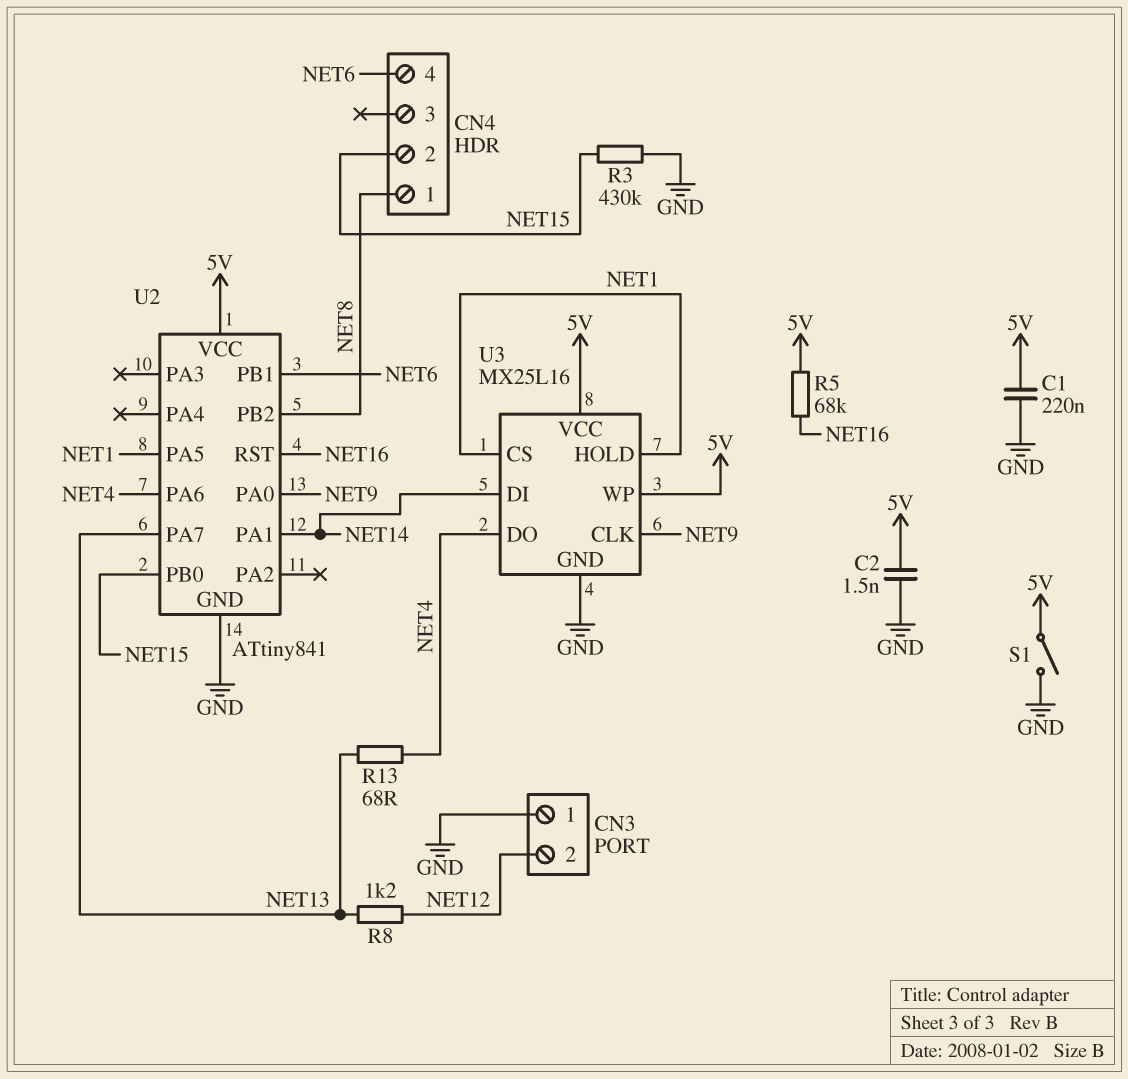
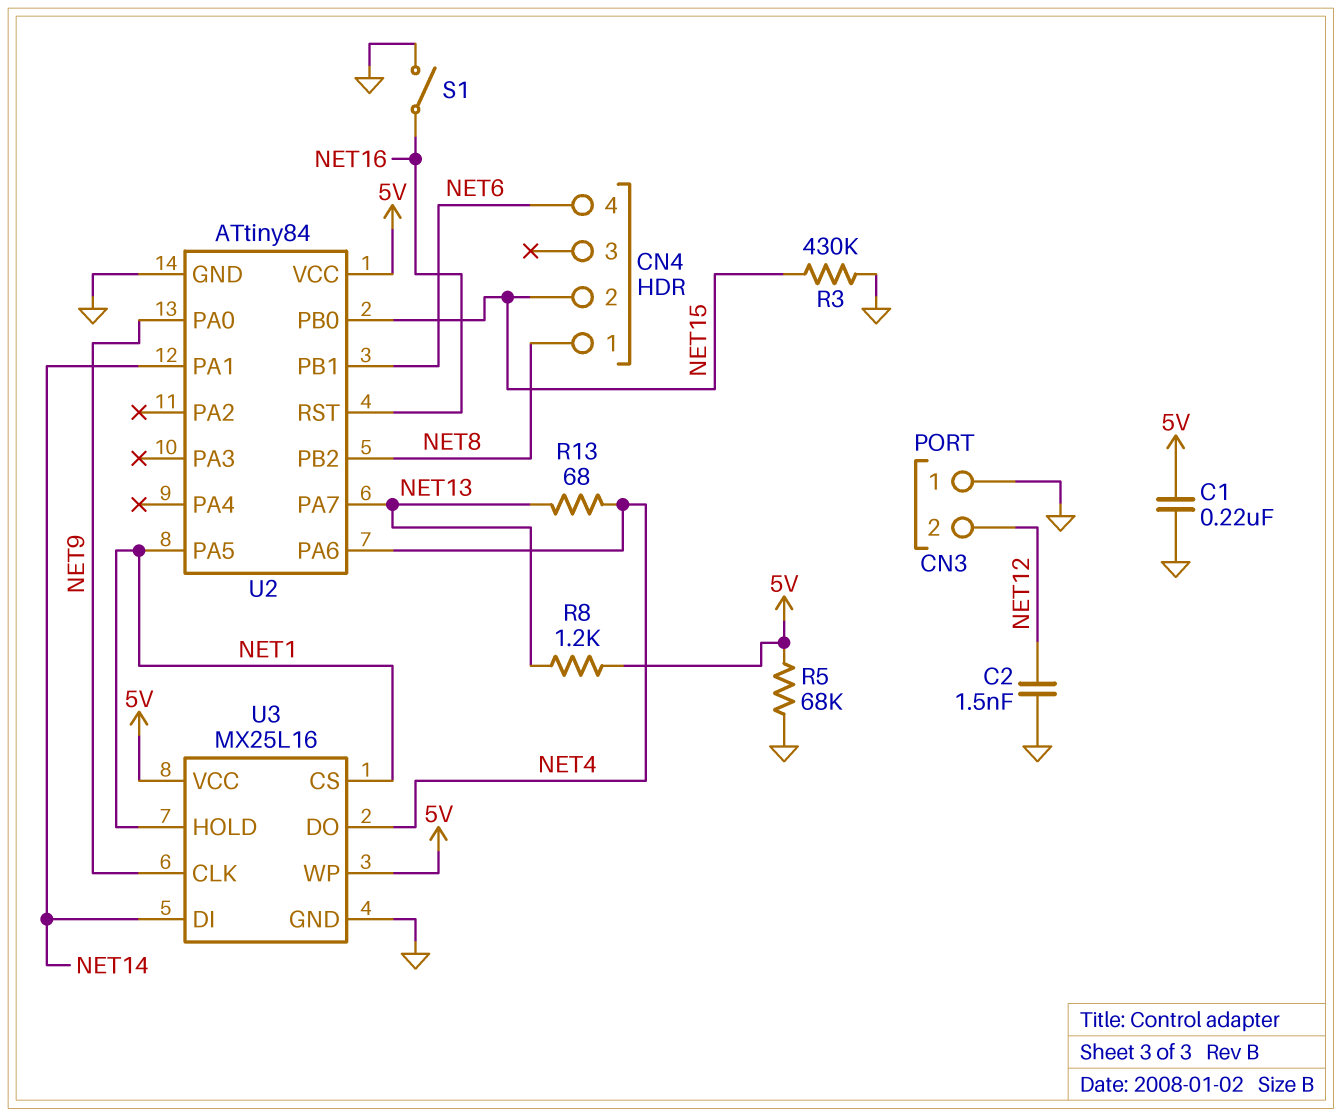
C2: 1.5nF (5V, GND) -> 1.5nF (GND, NET12)
R5: 68k (5V, NET16) -> 68k (5V, GND)
R8: 1.2k (NET12, NET13) -> 1.2k (5V, NET13)
S1: switch (5V, GND) -> switch (GND, NET16)
U2: ATtiny841 -> ATtiny84

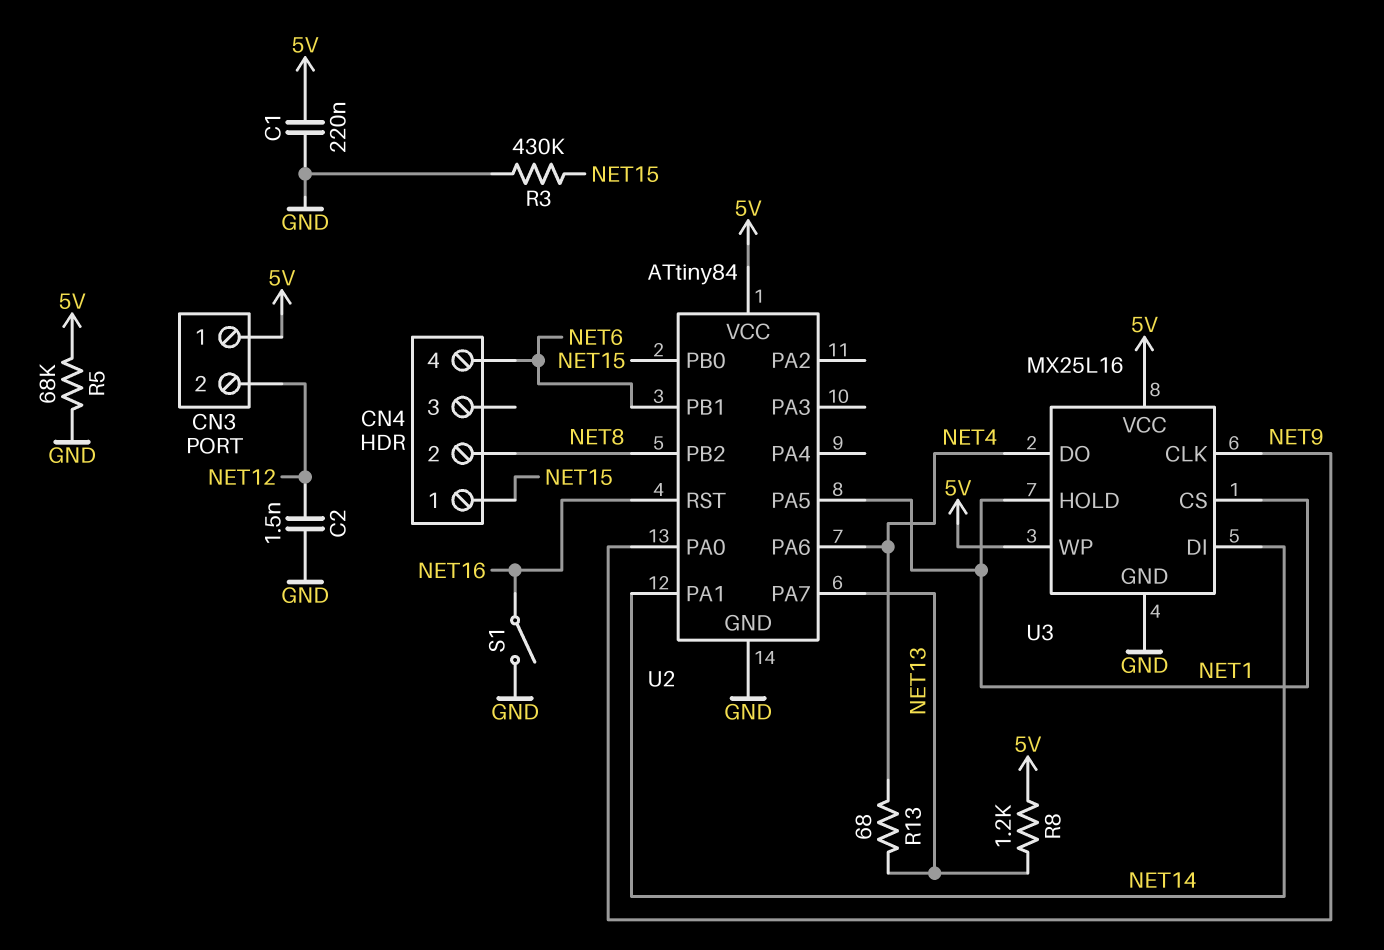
CN3 pin 1: GND -> 5V
CN4 pin 1: NET8 -> NET15
CN4 pin 2: NET15 -> NET8

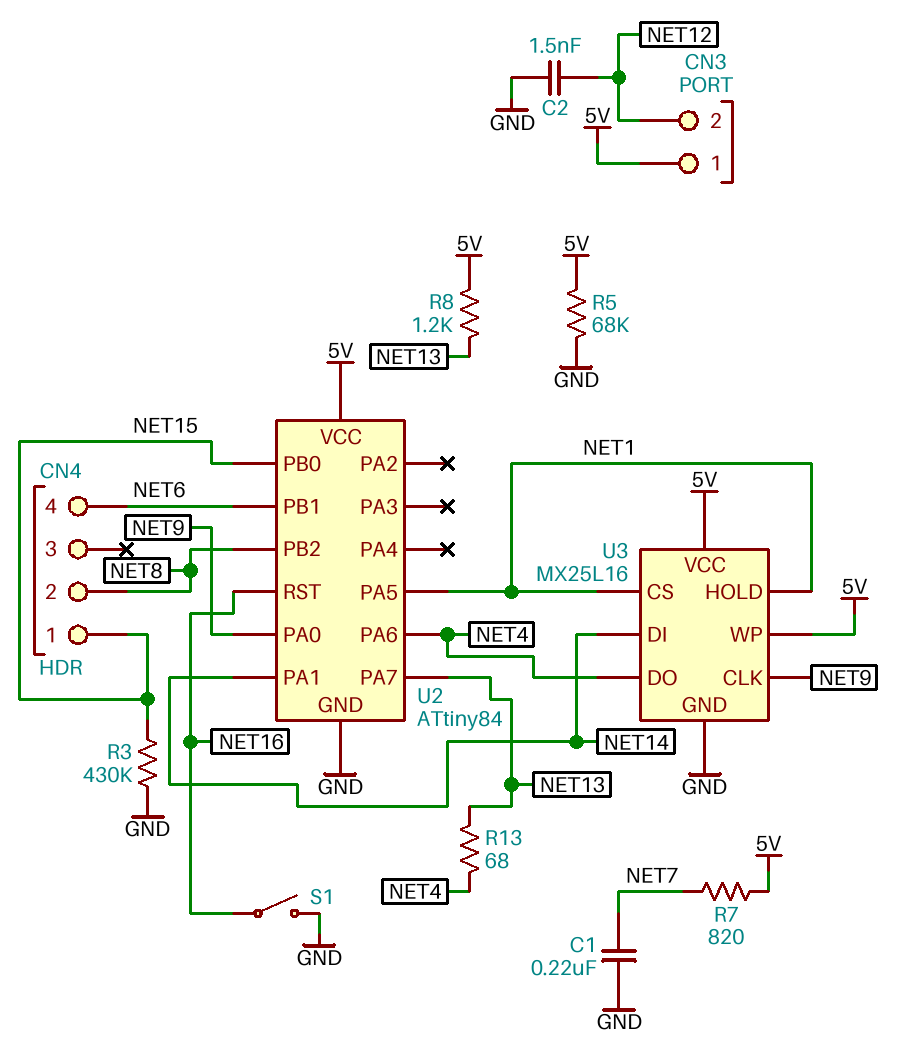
C1: 220nF (5V, GND) -> 220nF (GND, NET7)
R7: none -> 820 (5V, NET7)

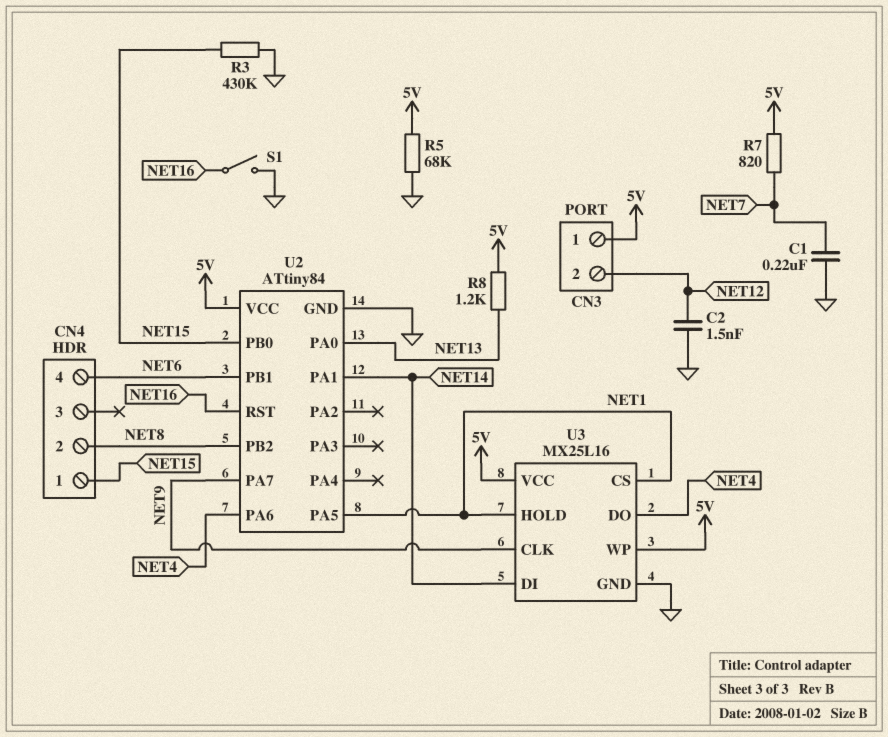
R13: 68 (NET4, NET13) -> none
U2 pin PA0: NET9 -> NET13
U2 pin PA7: NET13 -> NET9

